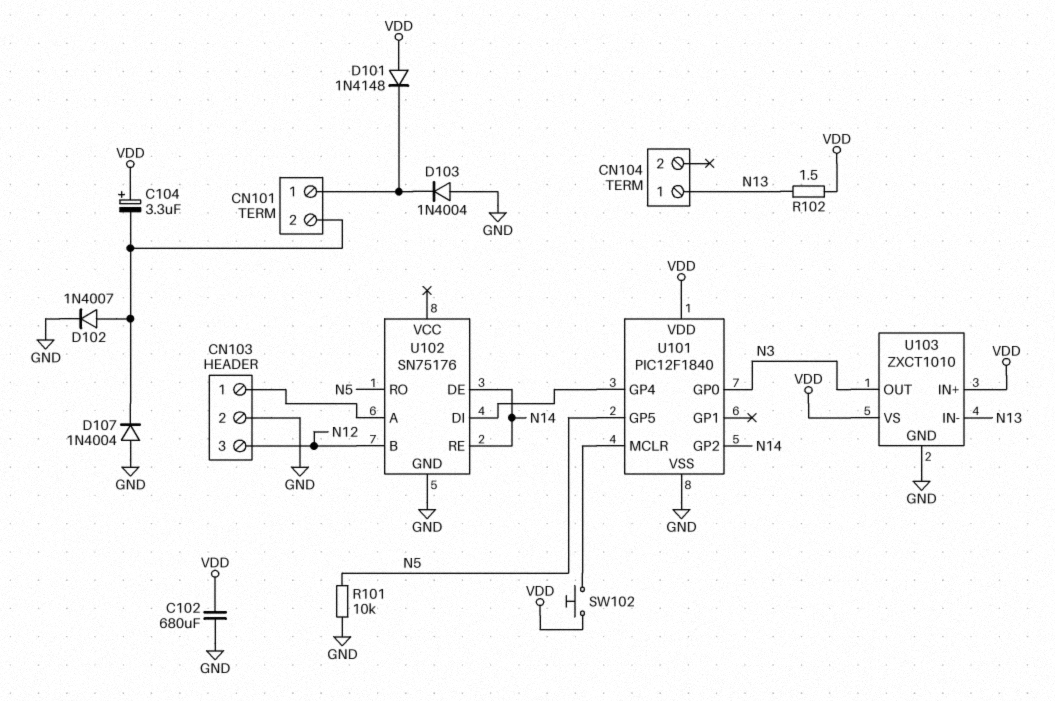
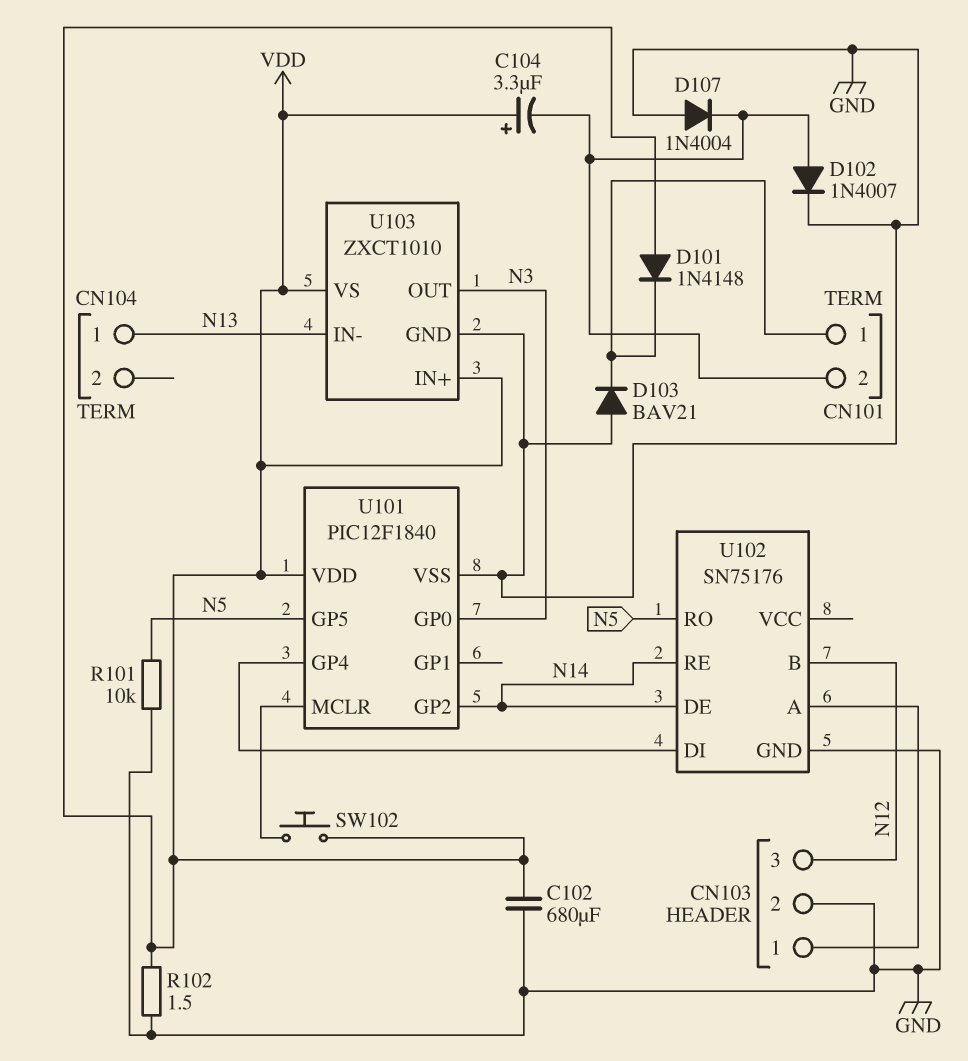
D103: diode 1N4004 (A GND, K CN101/1) -> diode BAV21 (A GND, K CN101/1)
R102: 1.5 (N13, VDD) -> 1.5 (GND, VDD)

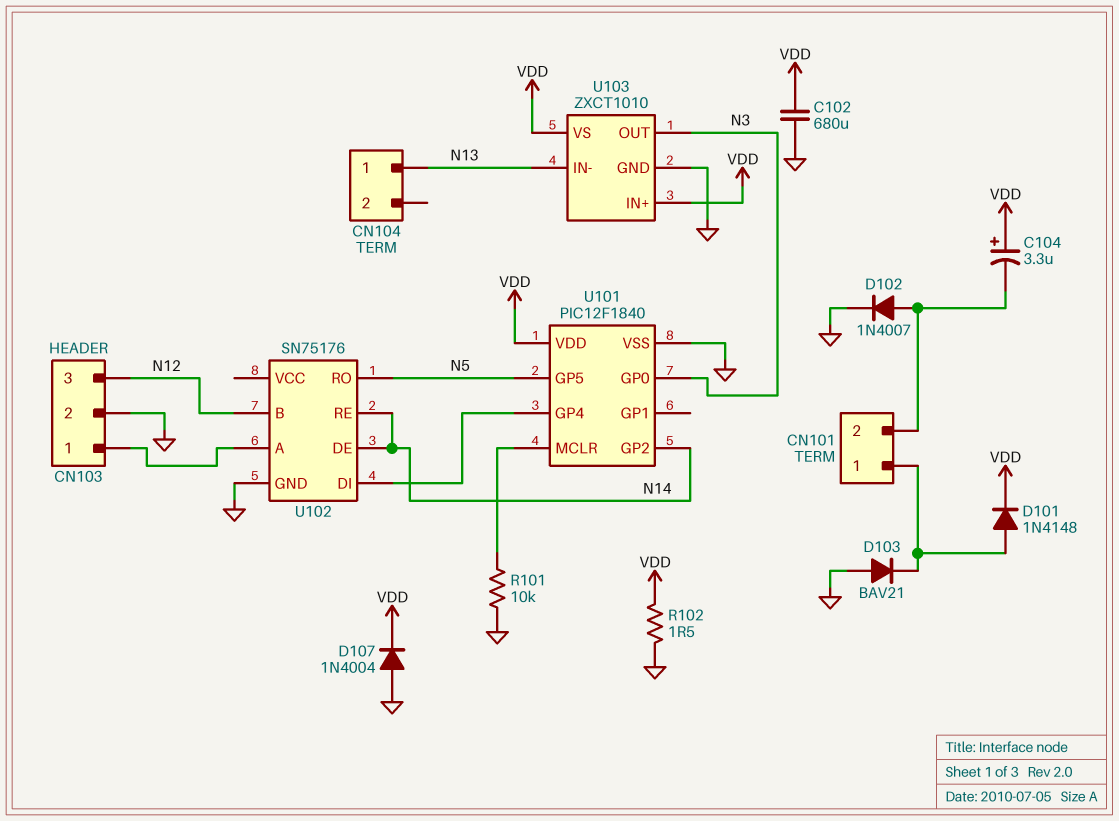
D101: diode 1N4148 (A VDD, K CN101/1) -> diode 1N4148 (A CN101/1, K VDD)
D107: diode 1N4004 (A GND, K CN101/2) -> diode 1N4004 (A GND, K VDD)
R101: 10k (GND, N5) -> 10k (GND, U101/MCLR)
SW102: button (U101/MCLR, VDD) -> none

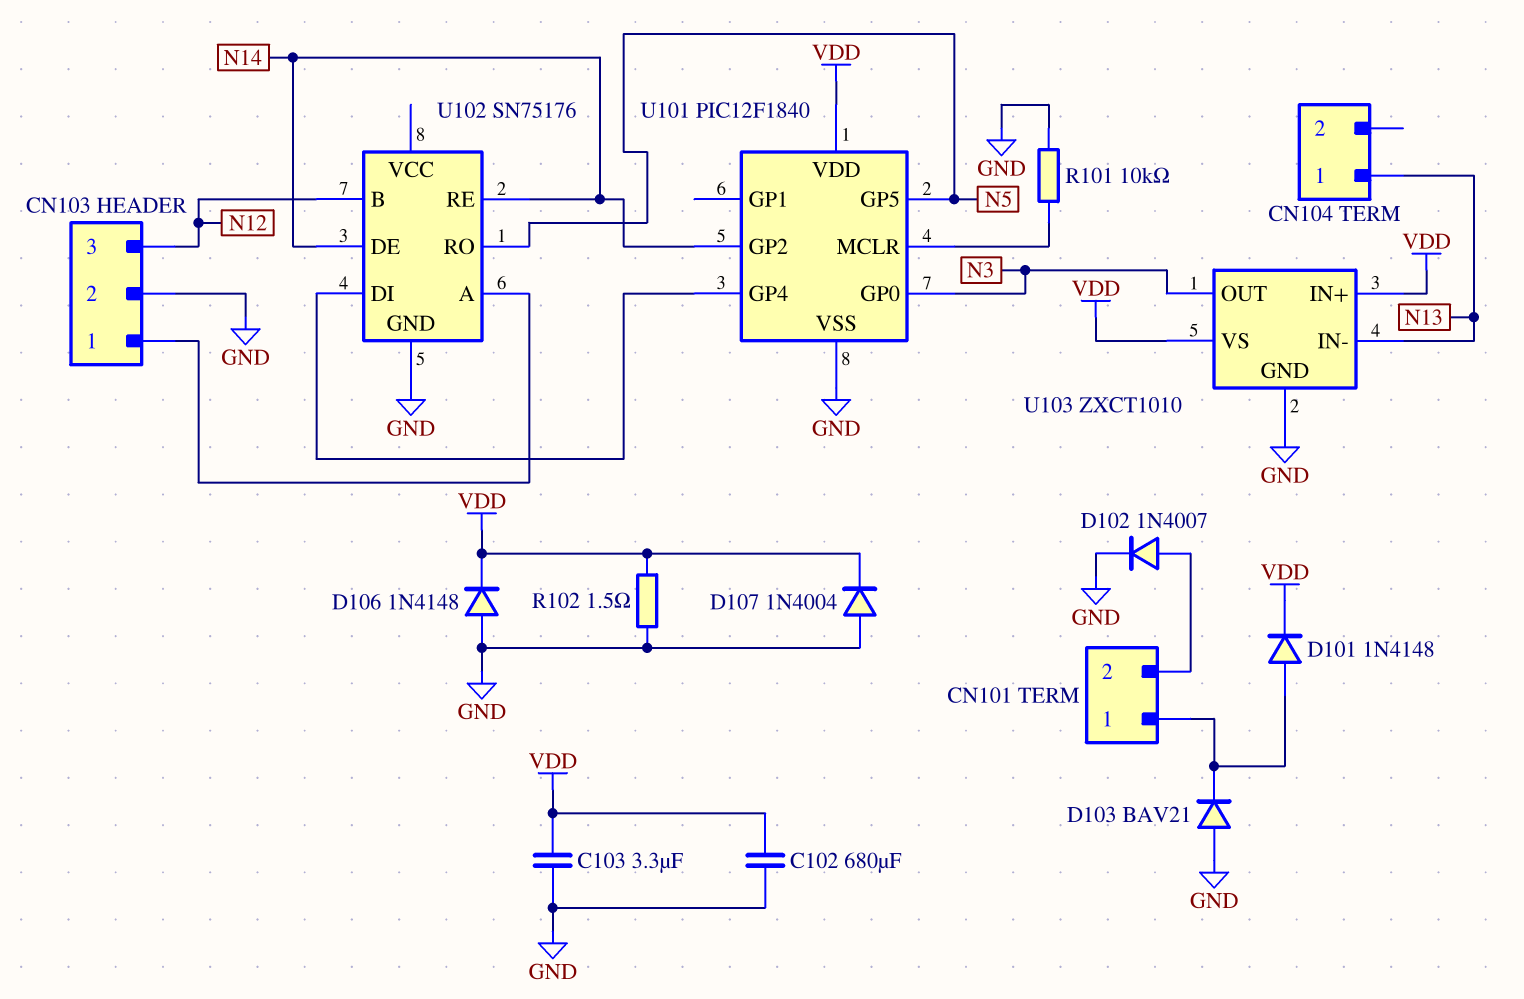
C103: none -> 3.3uF (GND, VDD)
C104: 3.3uF (plus VDD, minus CN101/2) -> none
D106: none -> diode 1N4148 (A GND, K VDD)

